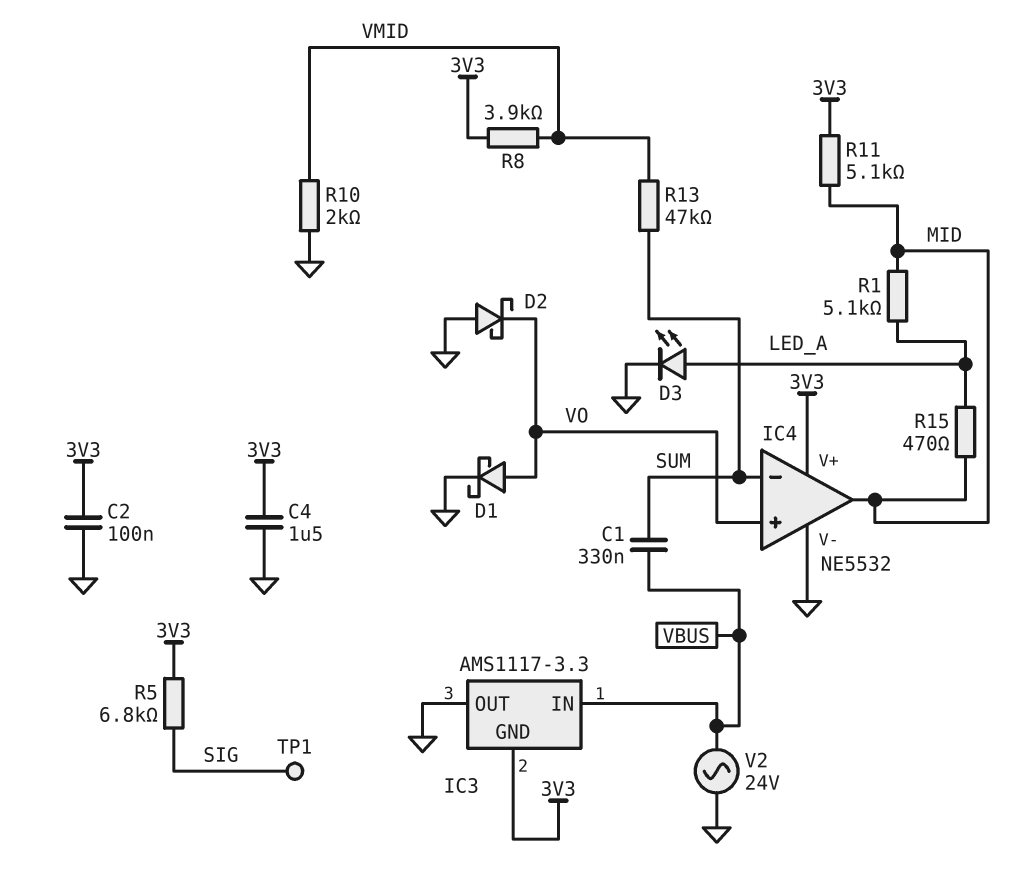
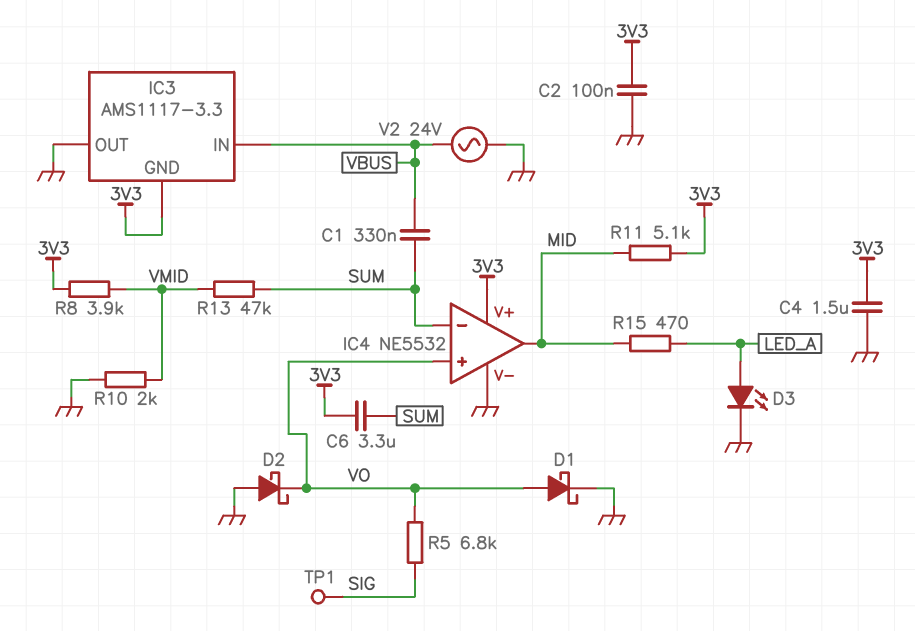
C6: none -> 3.3uF (3V3, SUM)
R1: 5.1k (LED_A, MID) -> none
R5: 6.8k (3V3, SIG) -> 6.8k (SIG, VO)

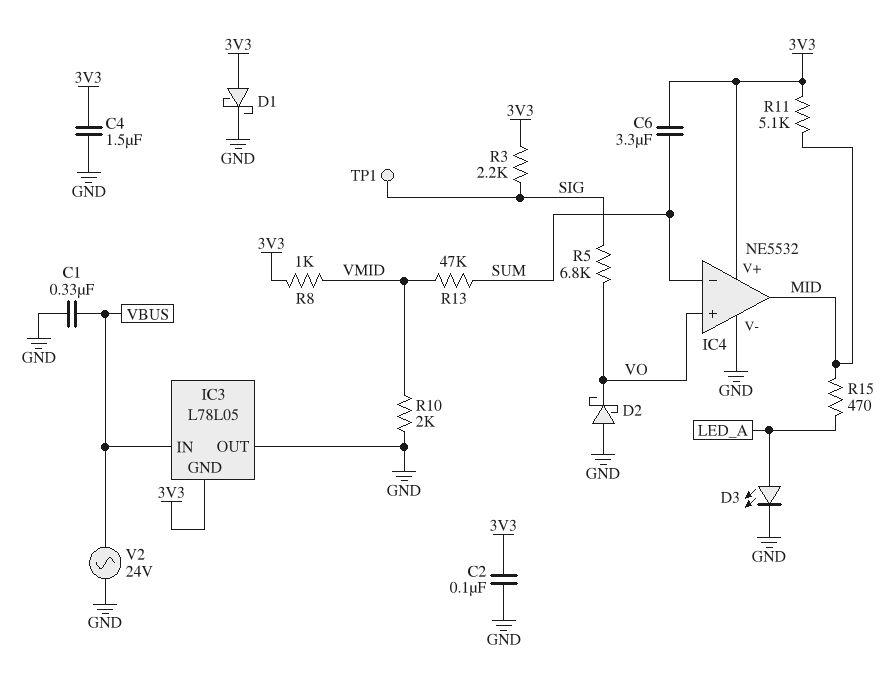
C1: 330nF (SUM, VBUS) -> 330nF (GND, VBUS)
D1: schottky (A VO, K GND) -> schottky (A 3V3, K GND)
IC3: AMS1117-3.3 -> L78L05
R3: none -> 2.2k (3V3, SIG)
R8: 3.9k (3V3, VMID) -> 1k (3V3, VMID)

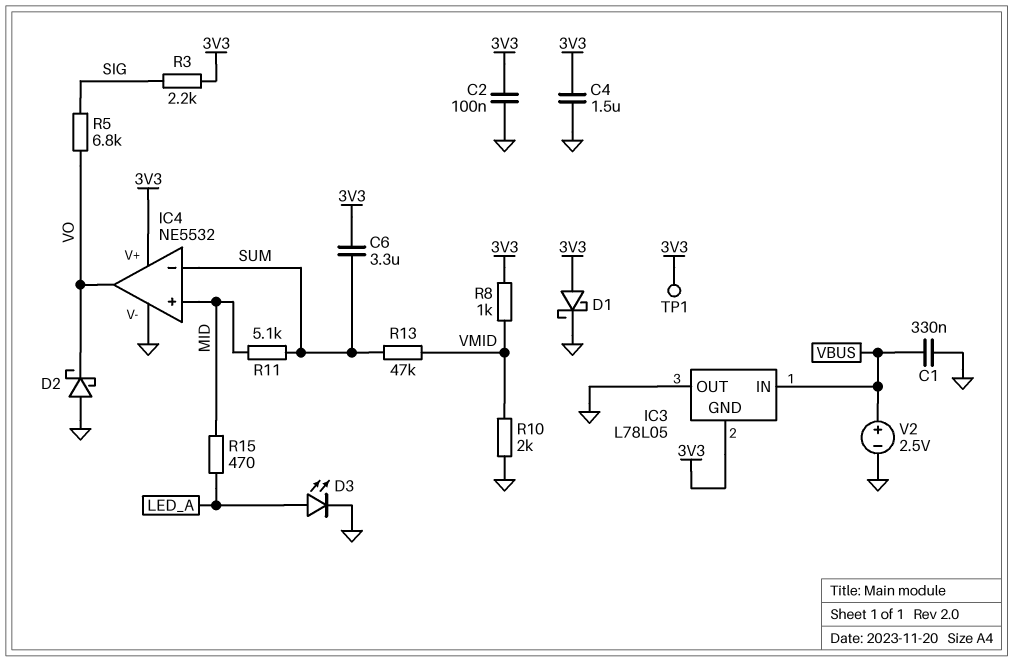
IC4 pin in+: VO -> MID
IC4 pin out: MID -> VO
R11: 5.1k (3V3, MID) -> 5.1k (MID, SUM)
TP1: test point (SIG) -> test point (3V3)
V2: AC 24V (GND, VBUS) -> 2.5V (plus VBUS, minus GND)

